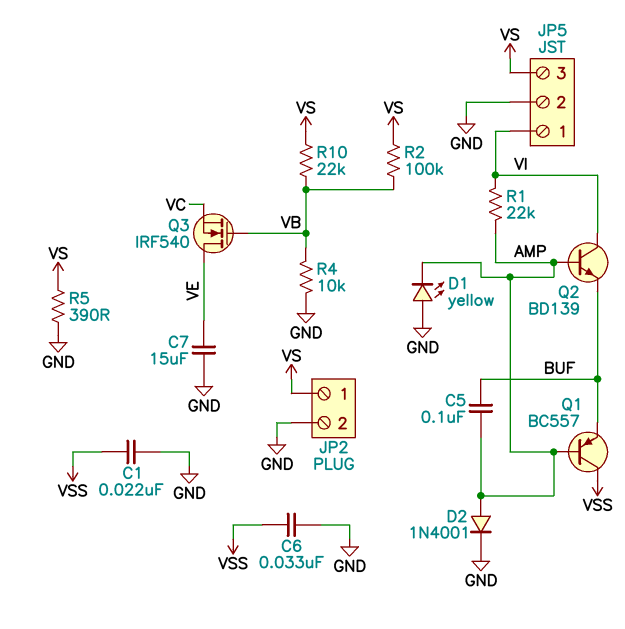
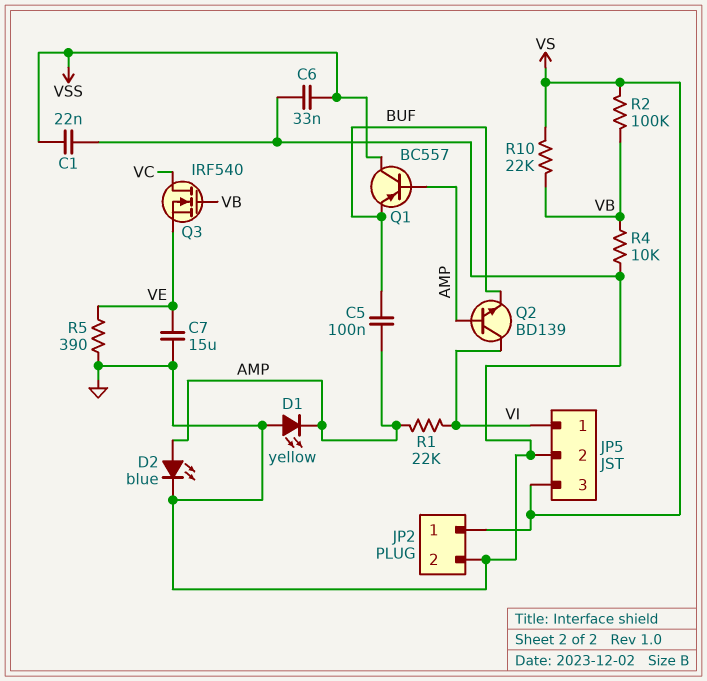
D2: diode 1N4001 (A AMP, K GND) -> LED blue (A AMP, K GND)
Q3: NMOS IRF540 (G VB, D VE, S VC) -> NMOS IRF540 (G VB, D VC, S VE)
R5: 390 (GND, VS) -> 390 (GND, VE)

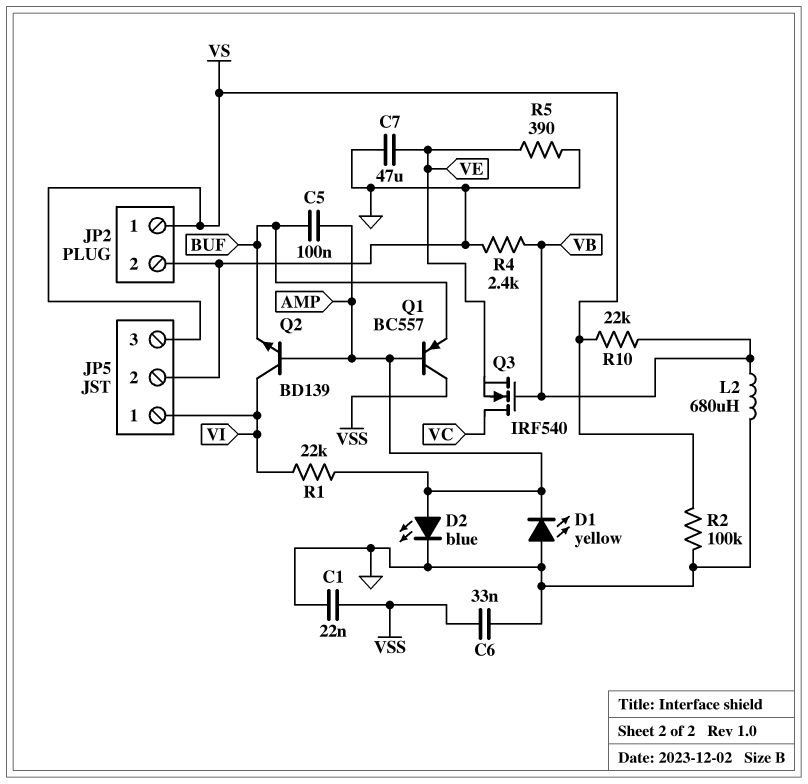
C7: 15uF (GND, VE) -> 47uF (GND, VE)
L2: none -> 680uH (GND, VB)
R2: 100k (VB, VS) -> 100k (GND, VS)
R4: 10k (GND, VB) -> 2.4k (GND, VB)

